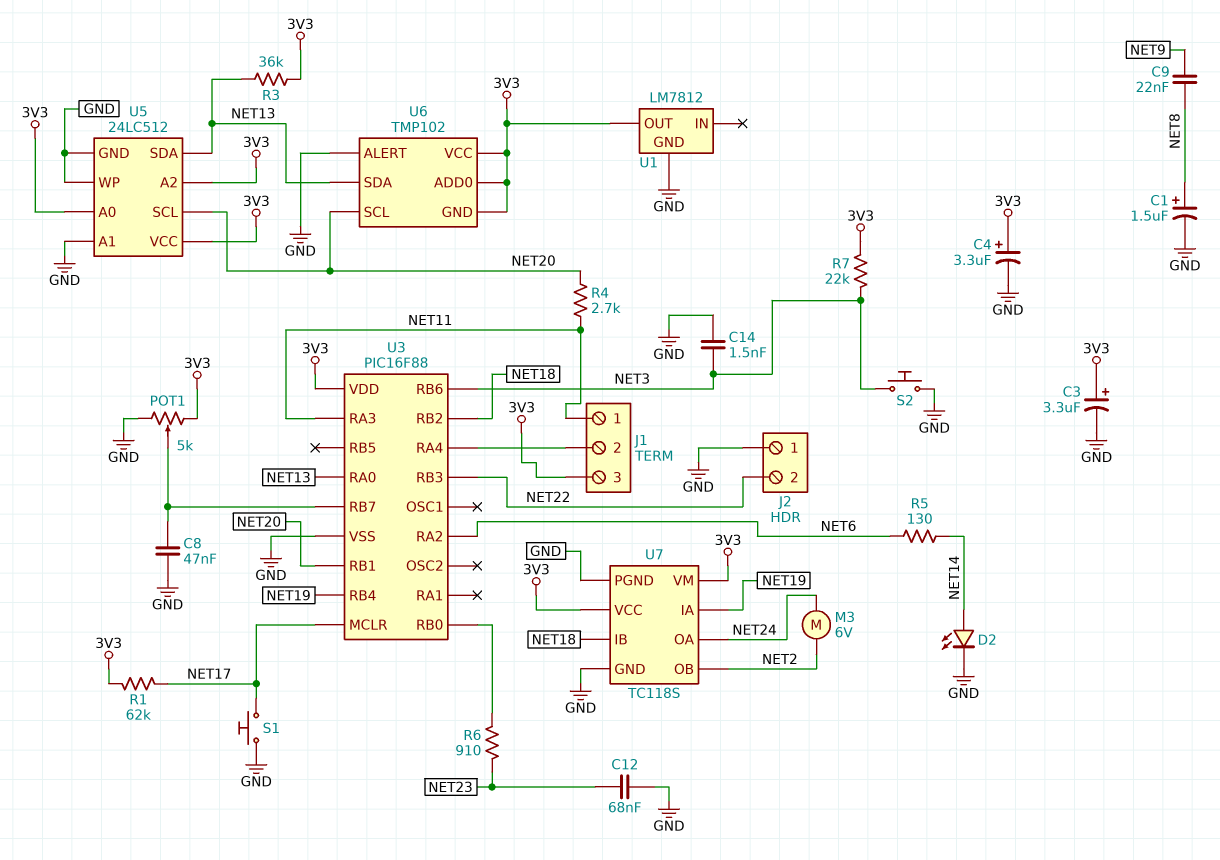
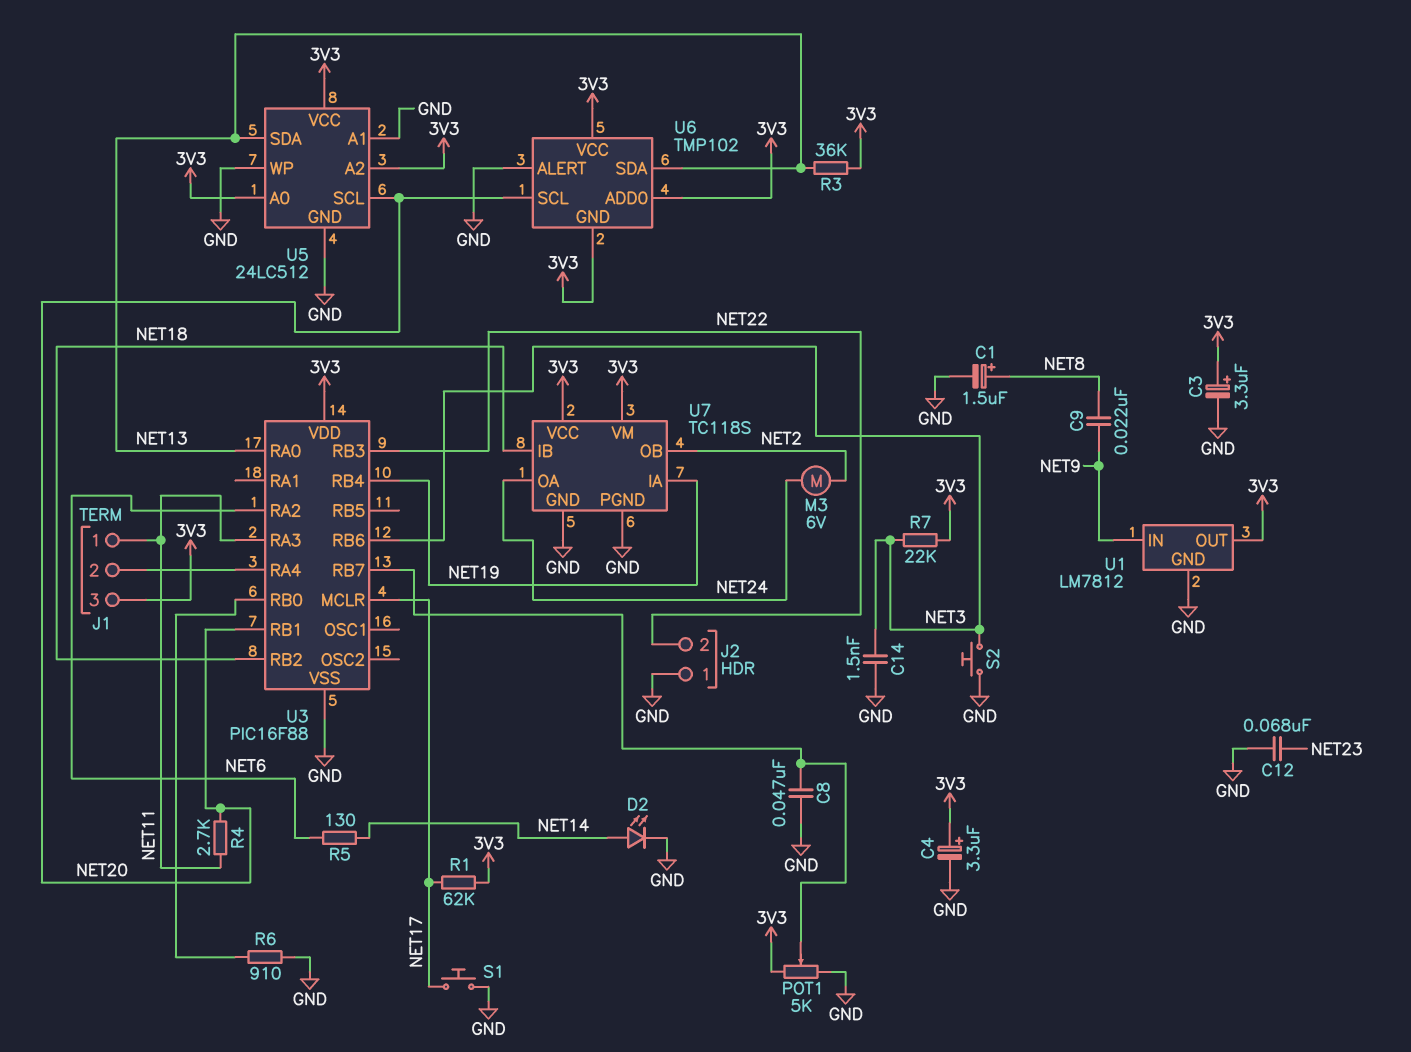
R6: 910 (NET23, U3/RB0) -> 910 (GND, U3/RB0)
U1 pin IN: none -> NET9

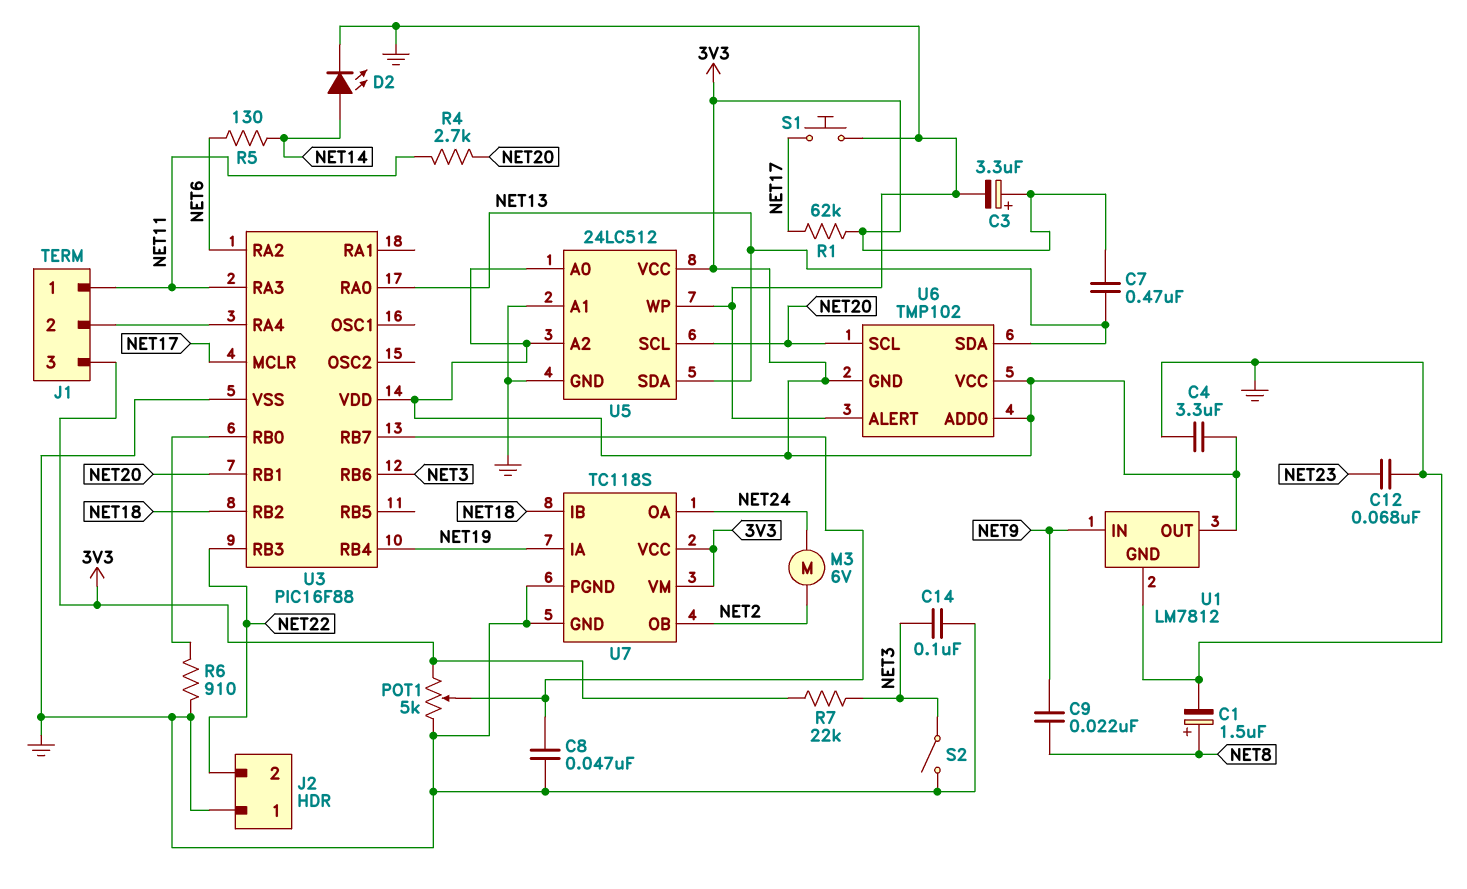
C4: 3.3uF (plus 3V3, minus GND) -> 3.3uF (3V3, GND)
C7: none -> 470nF (3V3, NET13)
C14: 1.5nF (GND, NET3) -> 100nF (GND, NET3)
R3: 36k (3V3, NET13) -> none
S2: button (GND, NET3) -> switch (GND, NET3)

